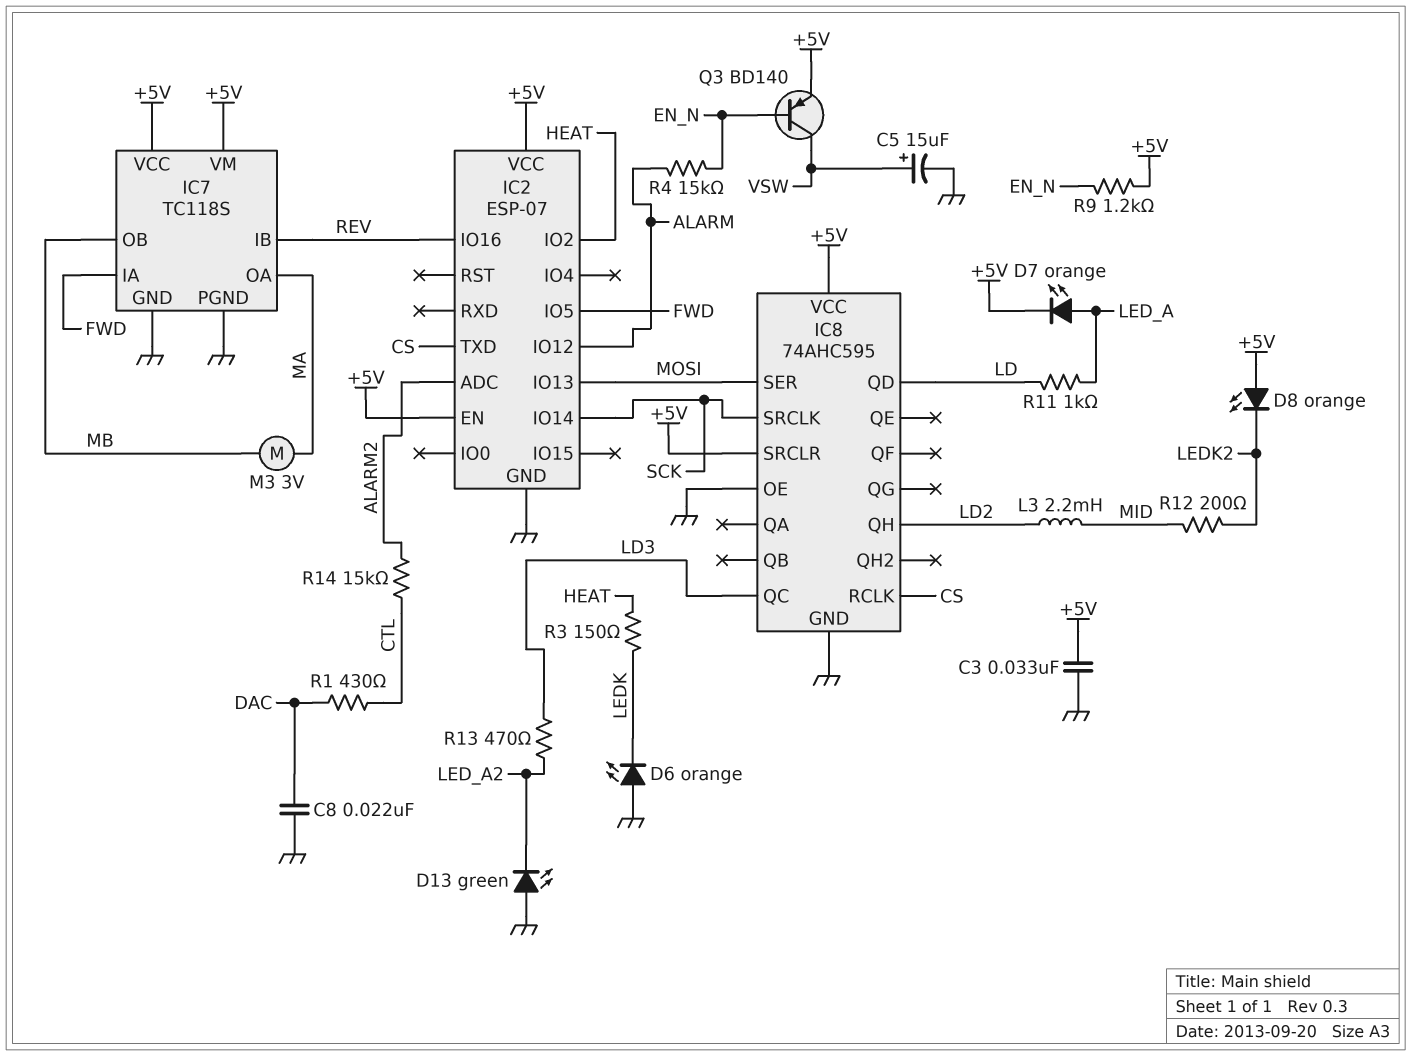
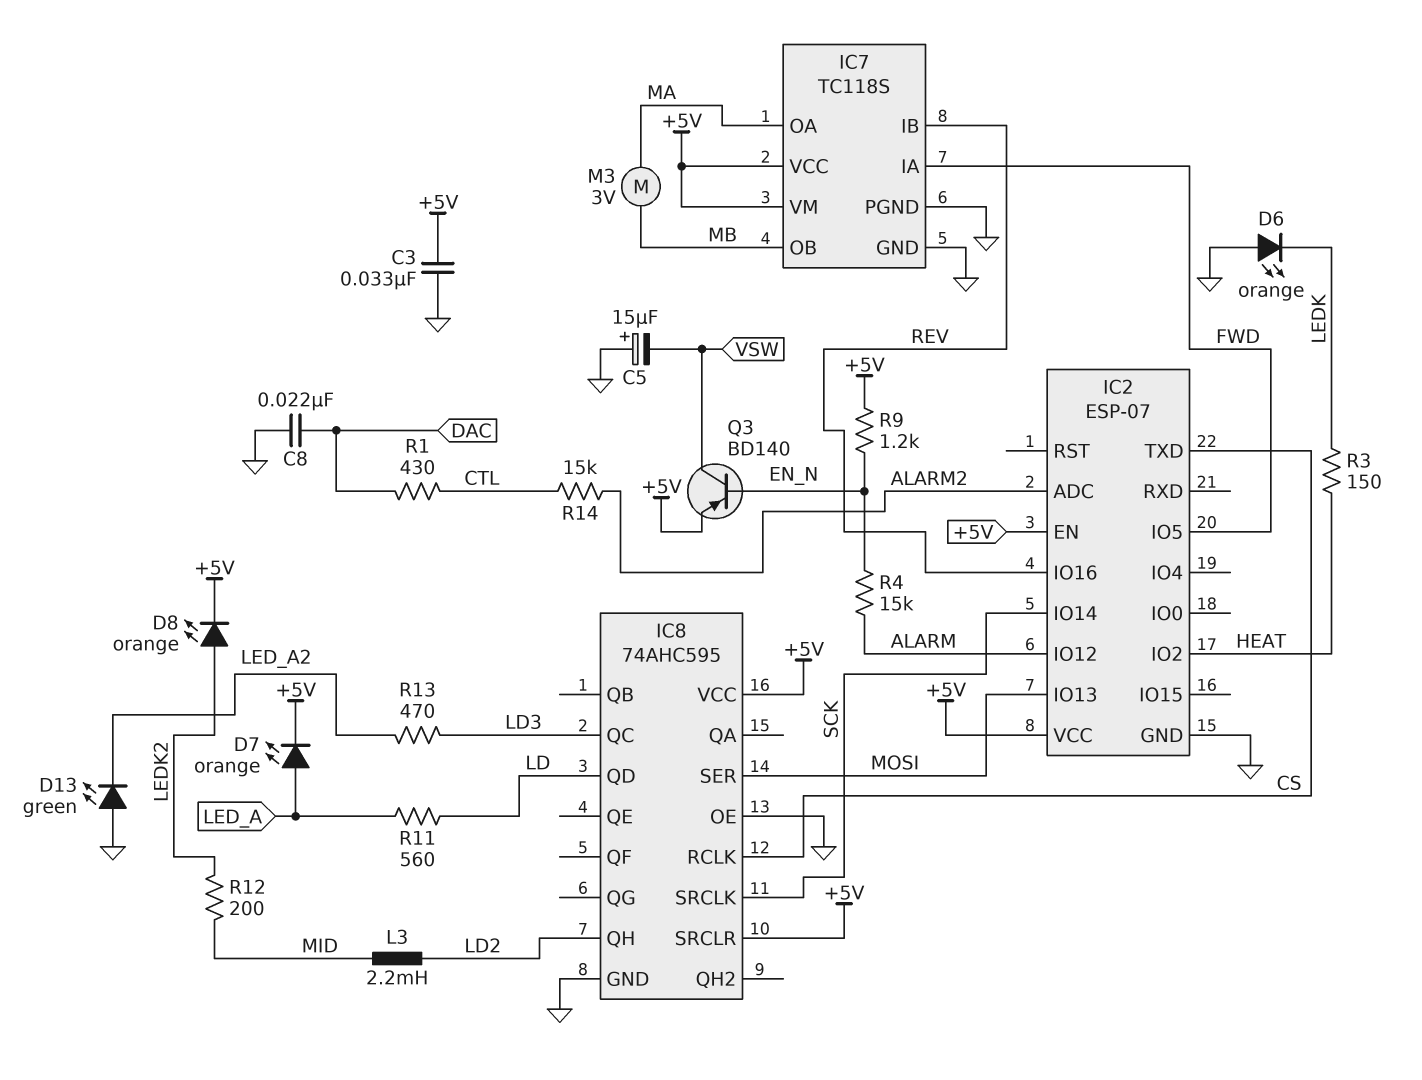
C5: 15uF (plus VSW, minus GND) -> 15uF (plus GND, minus VSW)
D8: LED orange (A +5V, K LEDK2) -> LED orange (A LEDK2, K +5V)
R11: 1k (LD, LED_A) -> 560 (LD, LED_A)

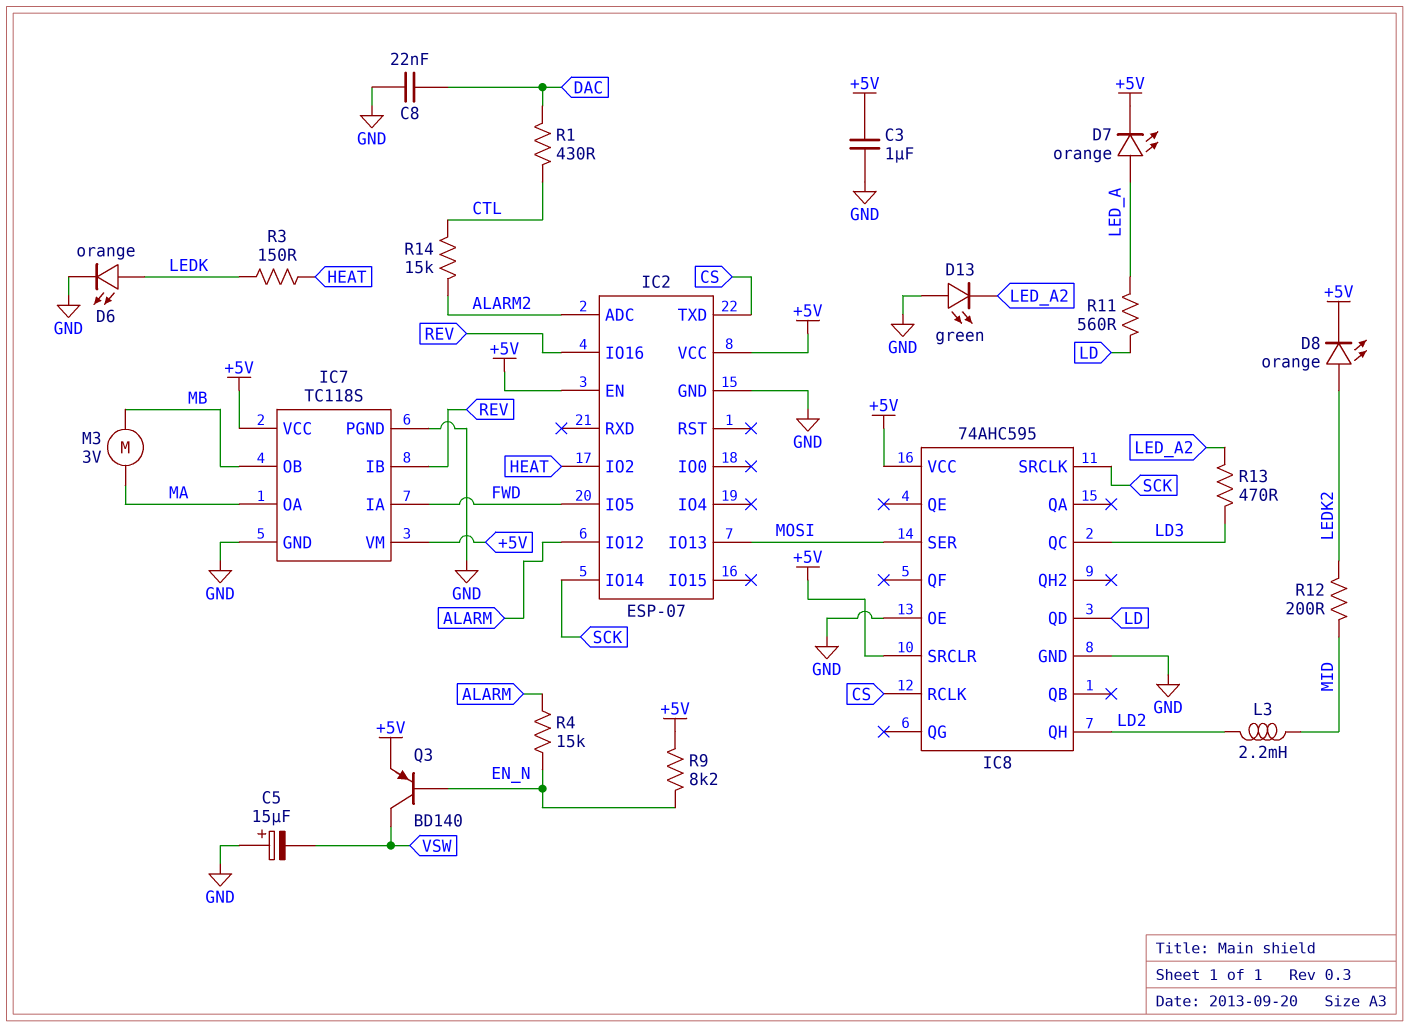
C3: 33nF (+5V, GND) -> 1uF (+5V, GND)
D6: LED orange (A GND, K LEDK) -> LED orange (A LEDK, K GND)
R9: 1.2k (+5V, EN_N) -> 8.2k (+5V, EN_N)

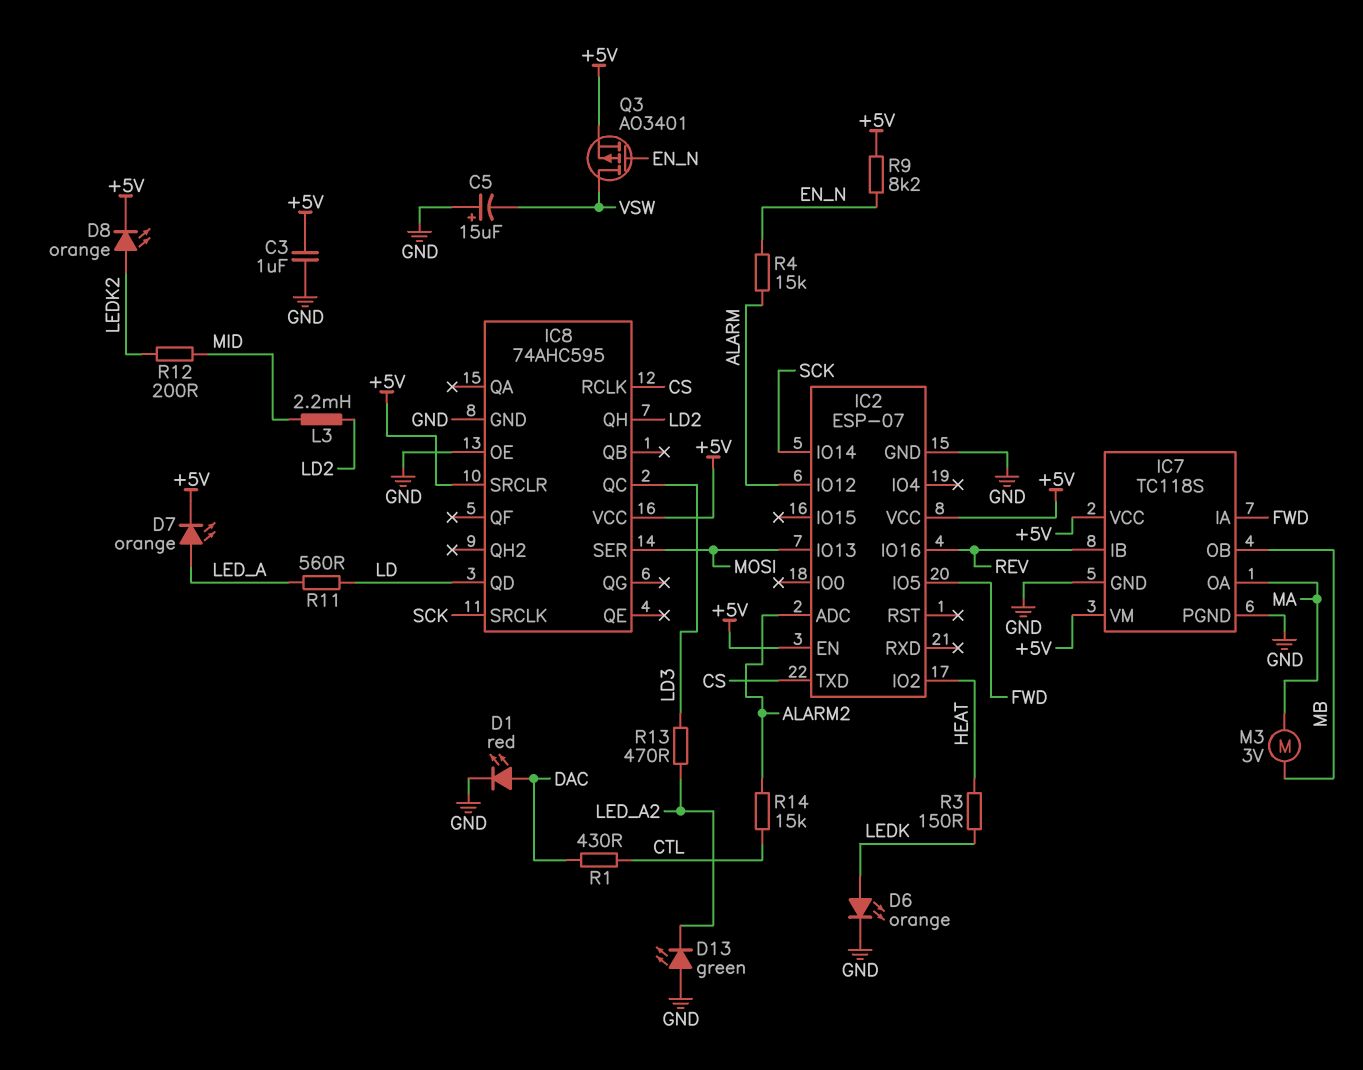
C8: 22nF (DAC, GND) -> none
D1: none -> LED red (A DAC, K GND)
Q3: PNP BD140 (B EN_N, C VSW, E +5V) -> PMOS AO3401 (G EN_N, D VSW, S +5V)

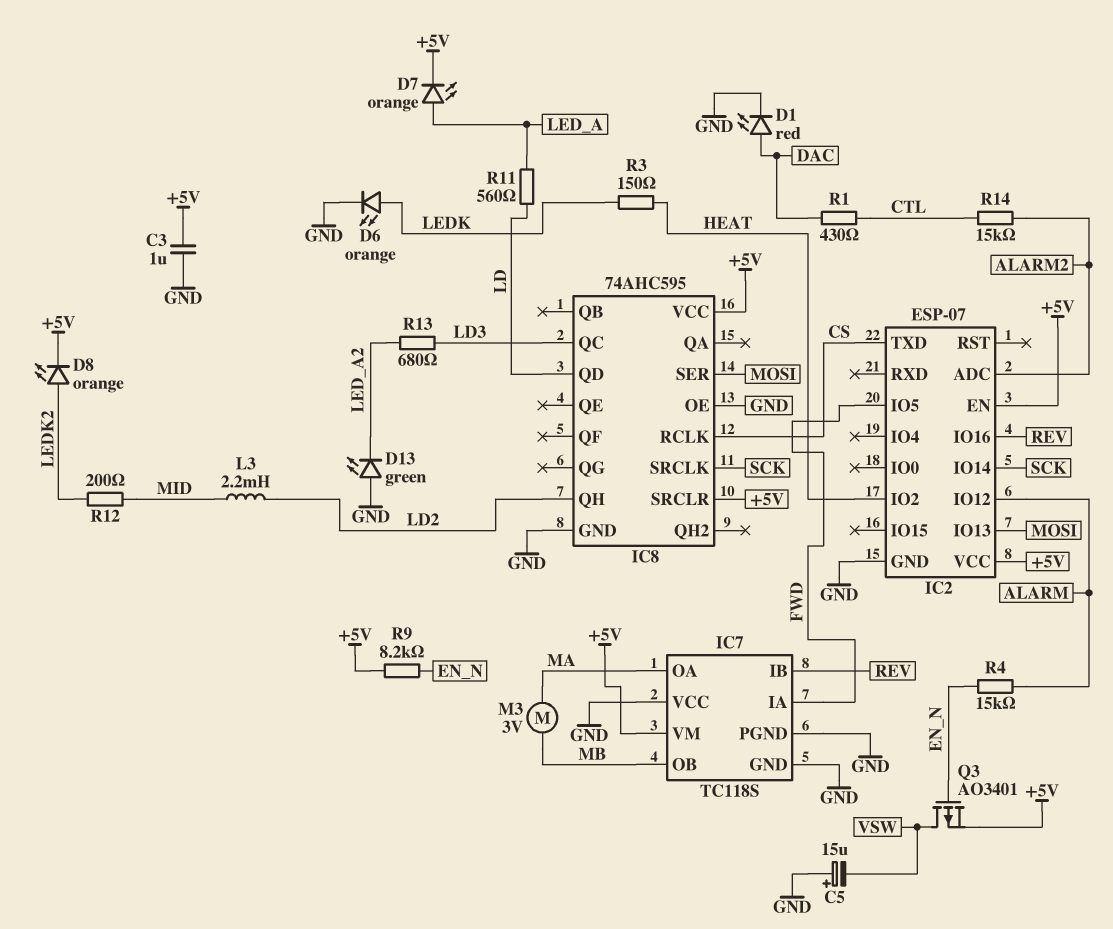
IC7 pin VCC: +5V -> GND
R13: 470 (LD3, LED_A2) -> 680 (LD3, LED_A2)

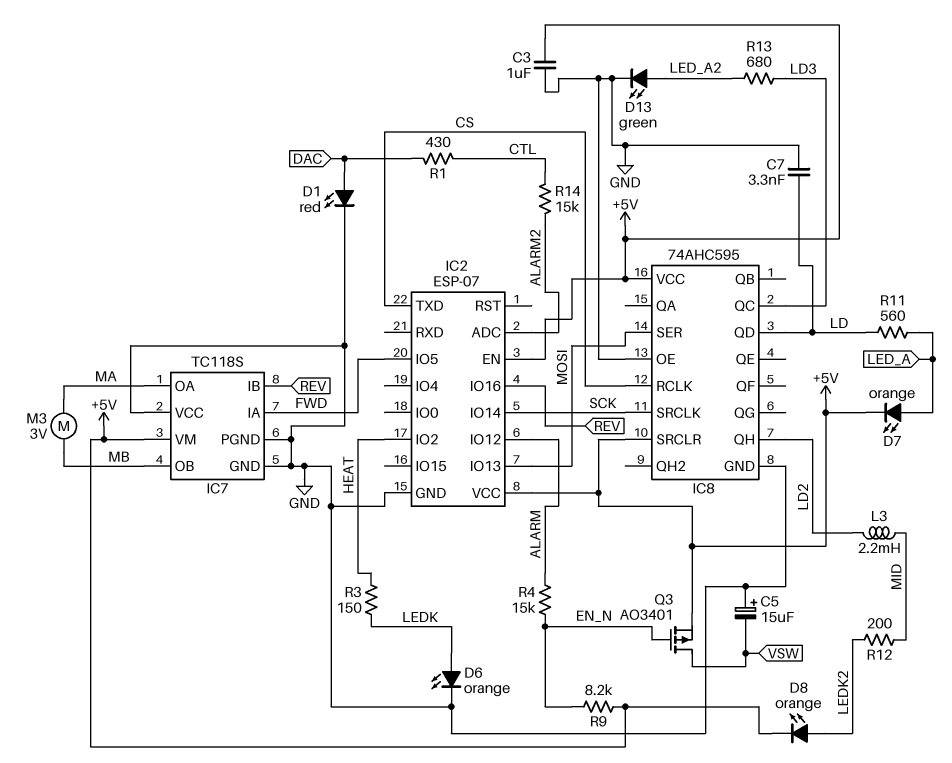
C7: none -> 3.3nF (GND, LD)
D13: LED green (A GND, K LED_A2) -> LED green (A LED_A2, K GND)

